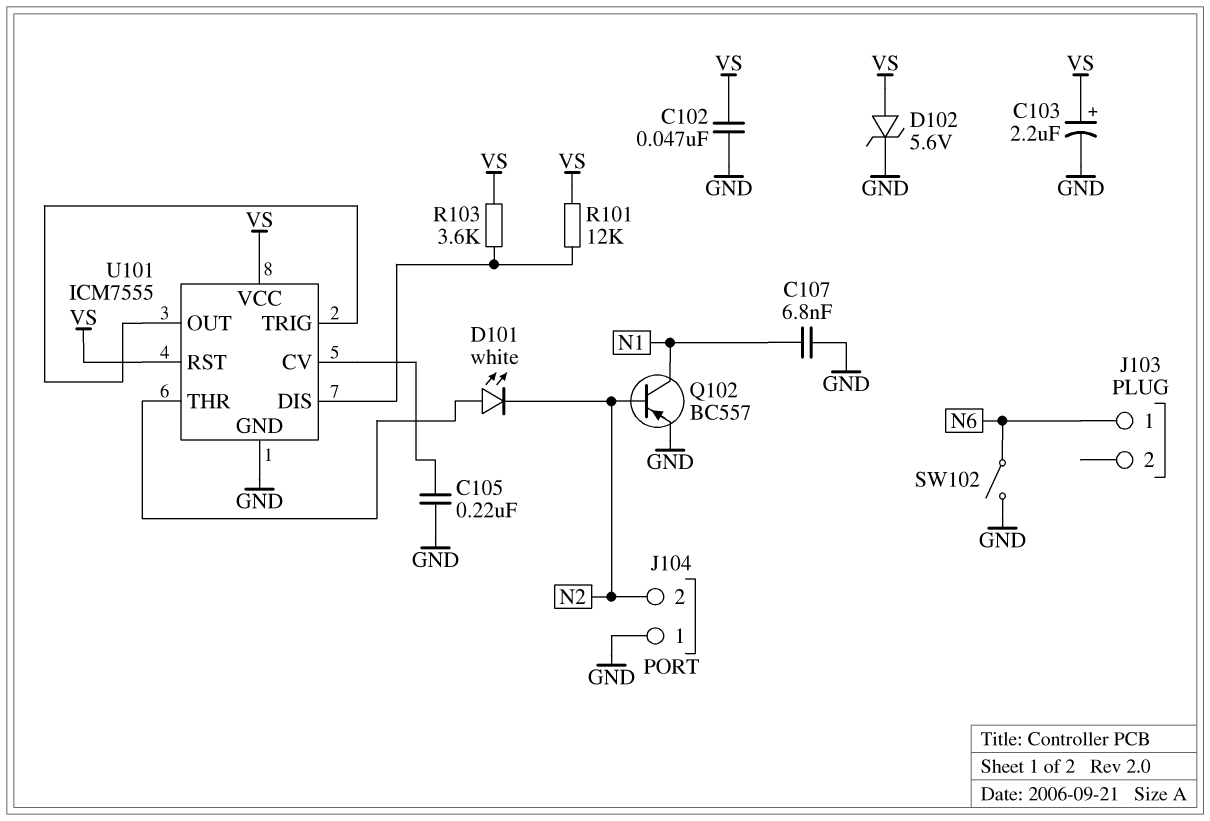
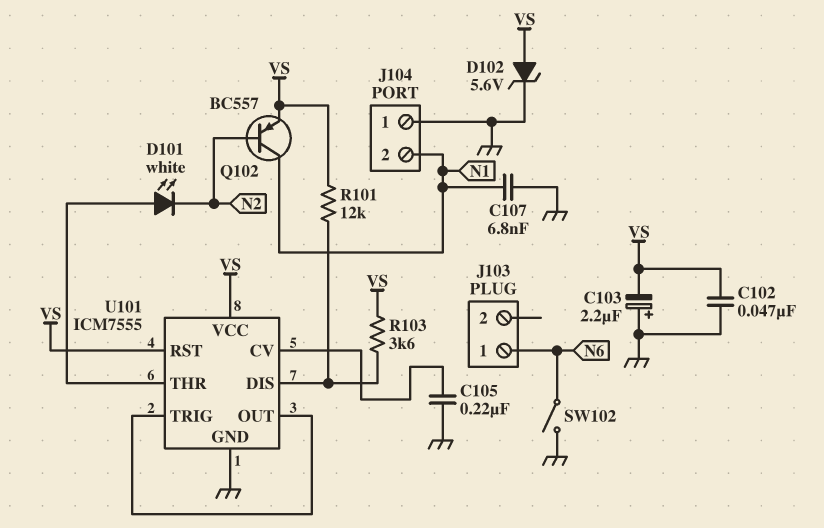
C103: 2.2uF (plus VS, minus GND) -> 2.2uF (plus GND, minus VS)
J104 pin 2: N2 -> N1
Q102: PNP BC557 (B N2, C N1, E GND) -> PNP BC557 (B N2, C N1, E VS)

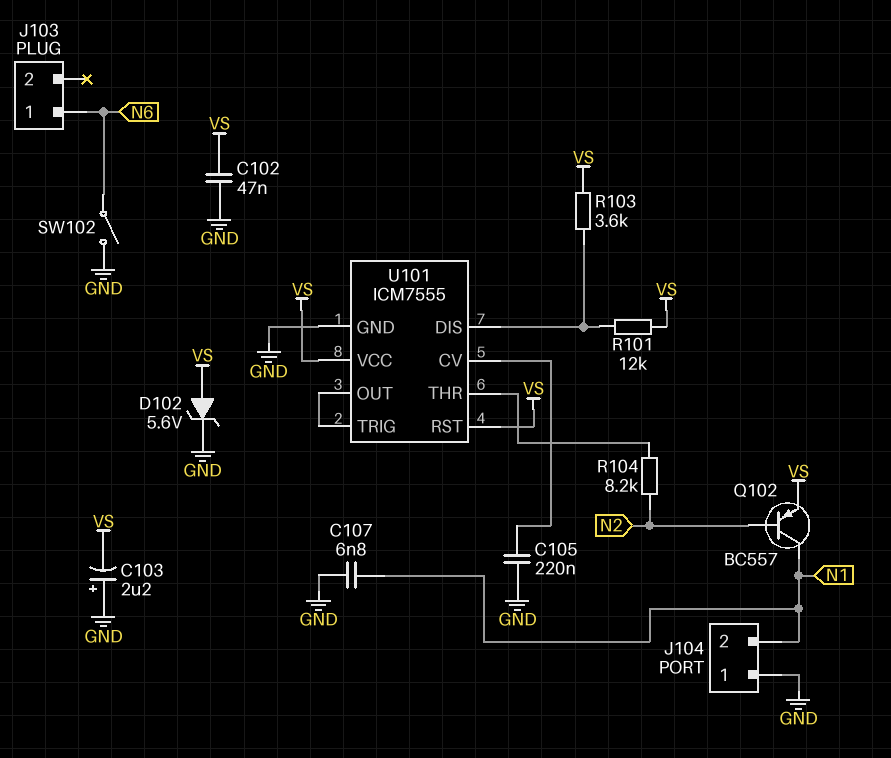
D101: LED white (A U101/THR, K N2) -> none
R104: none -> 8.2k (N2, U101/THR)

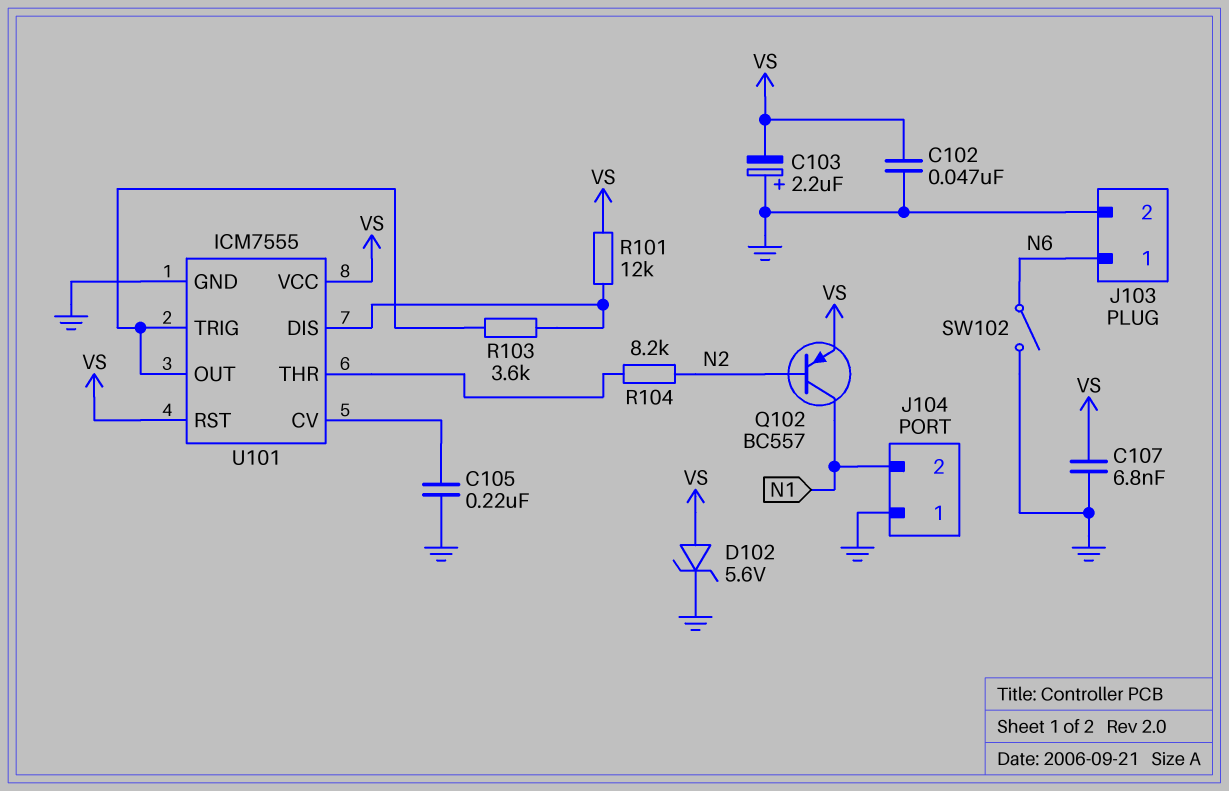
C107: 6.8nF (GND, N1) -> 6.8nF (GND, VS)
J103 pin 2: none -> GND
R103: 3.6k (U101/DIS, VS) -> 3.6k (U101/DIS, U101/OUT)

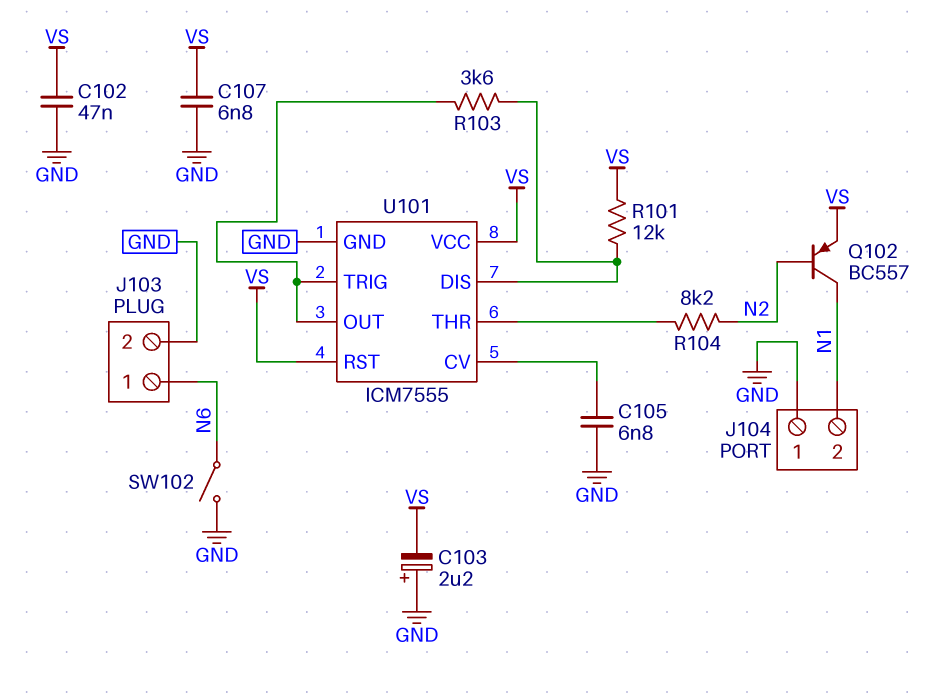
C105: 220nF (GND, U101/CV) -> 6.8nF (GND, U101/CV)
D102: zener 5.6V (A VS, K GND) -> none

